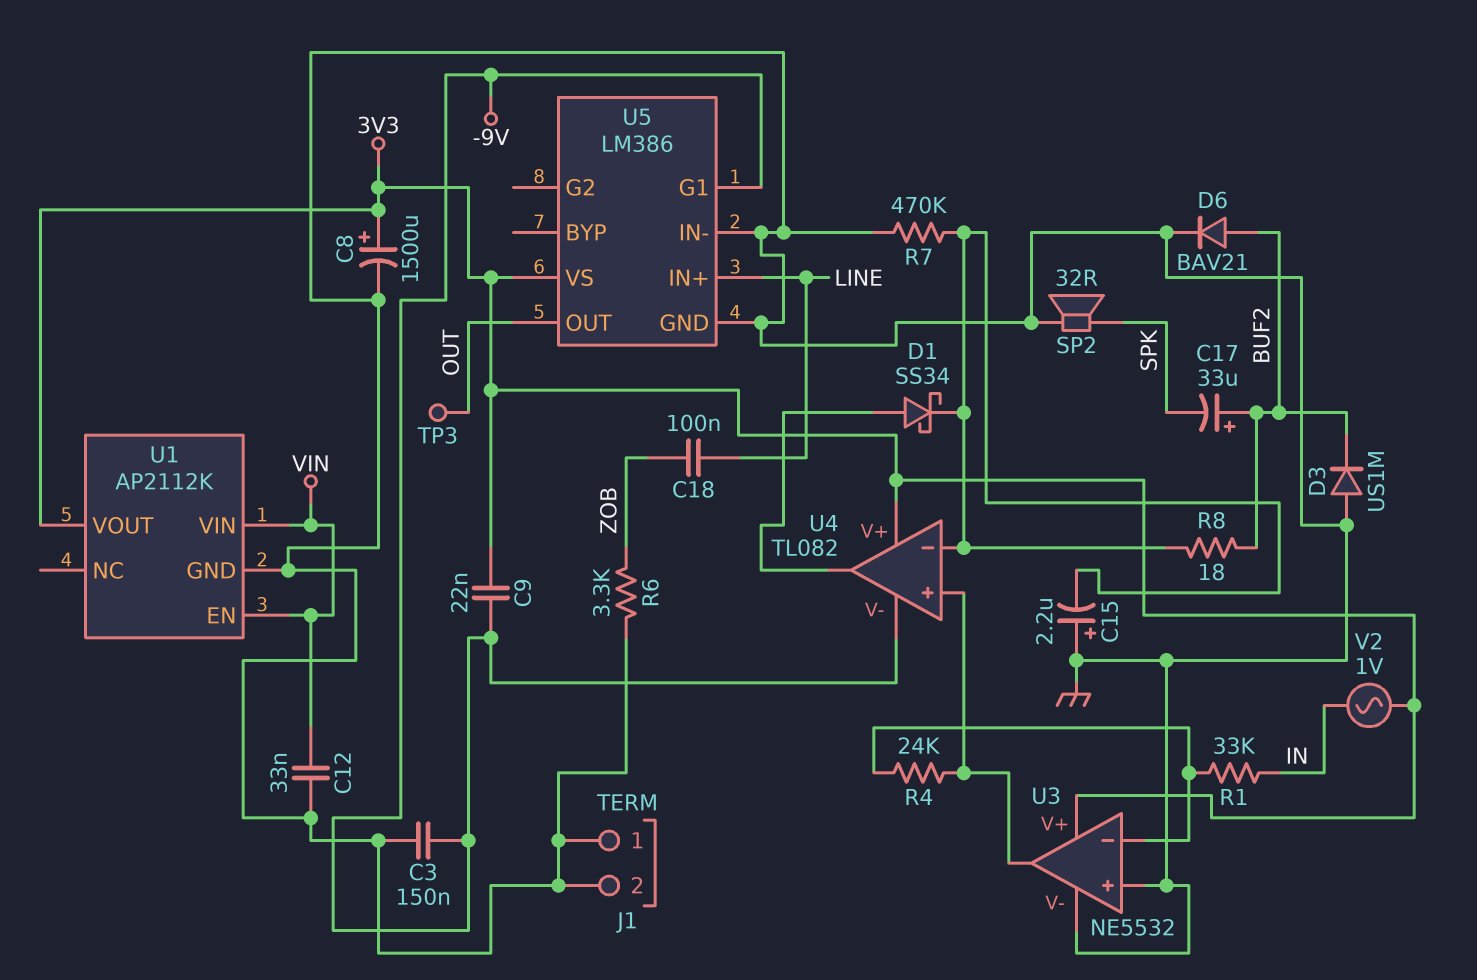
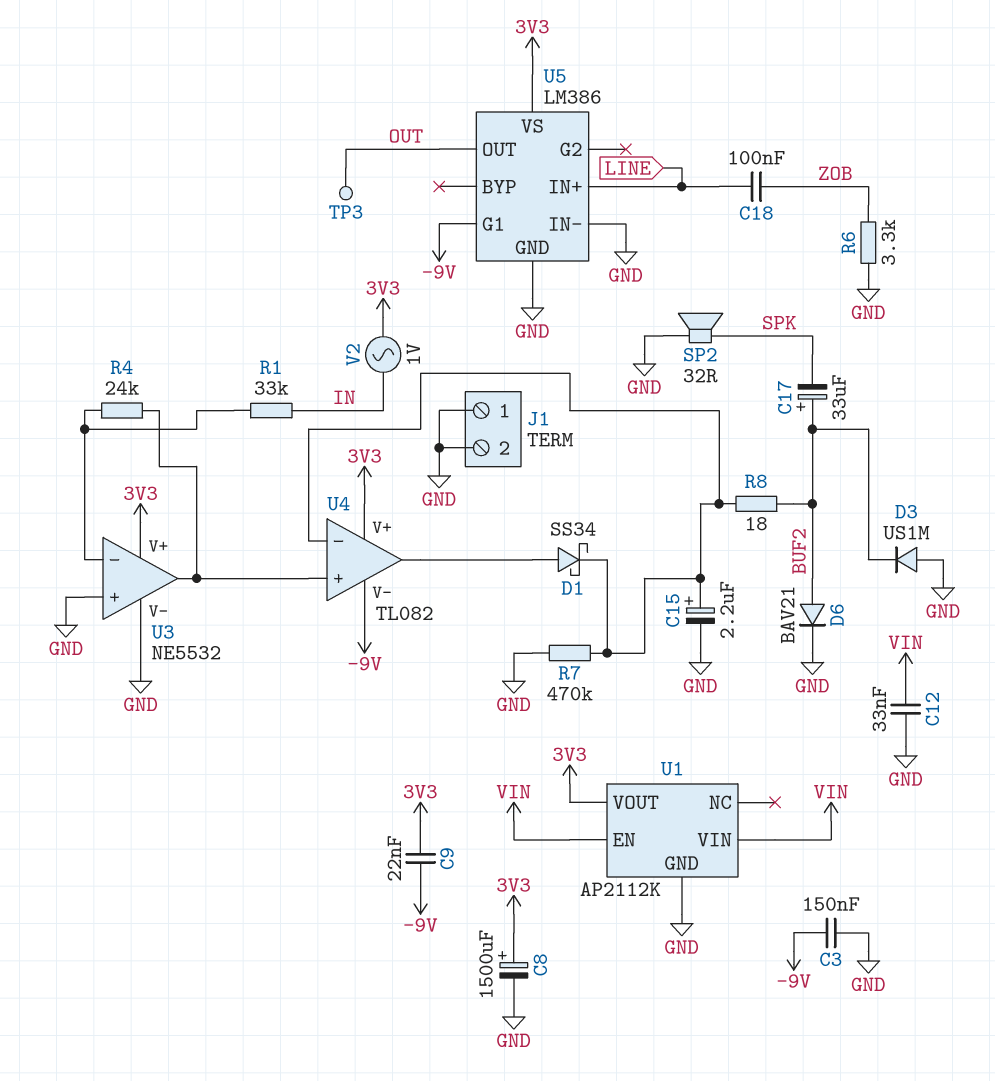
C15: 2.2uF (plus GND, minus U4/in-) -> 2.2uF (plus U4/in-, minus GND)

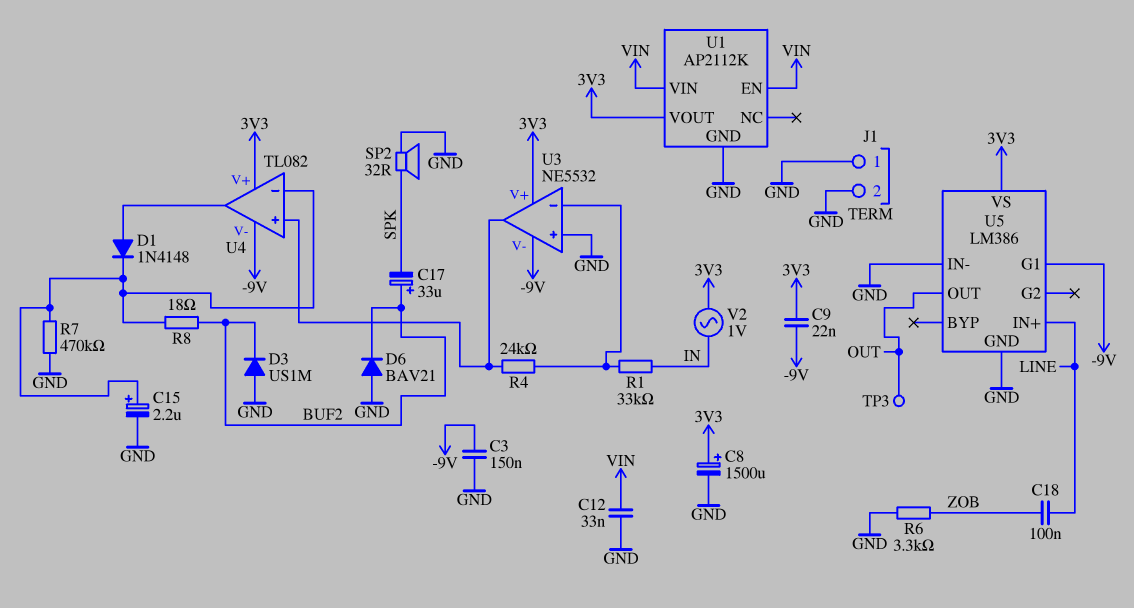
D1: schottky SS34 (A U4/out, K U4/in-) -> diode 1N4148 (A U4/out, K U4/in-)
D6: diode BAV21 (A BUF2, K GND) -> diode BAV21 (A GND, K BUF2)
U3 pin V-: GND -> -9V

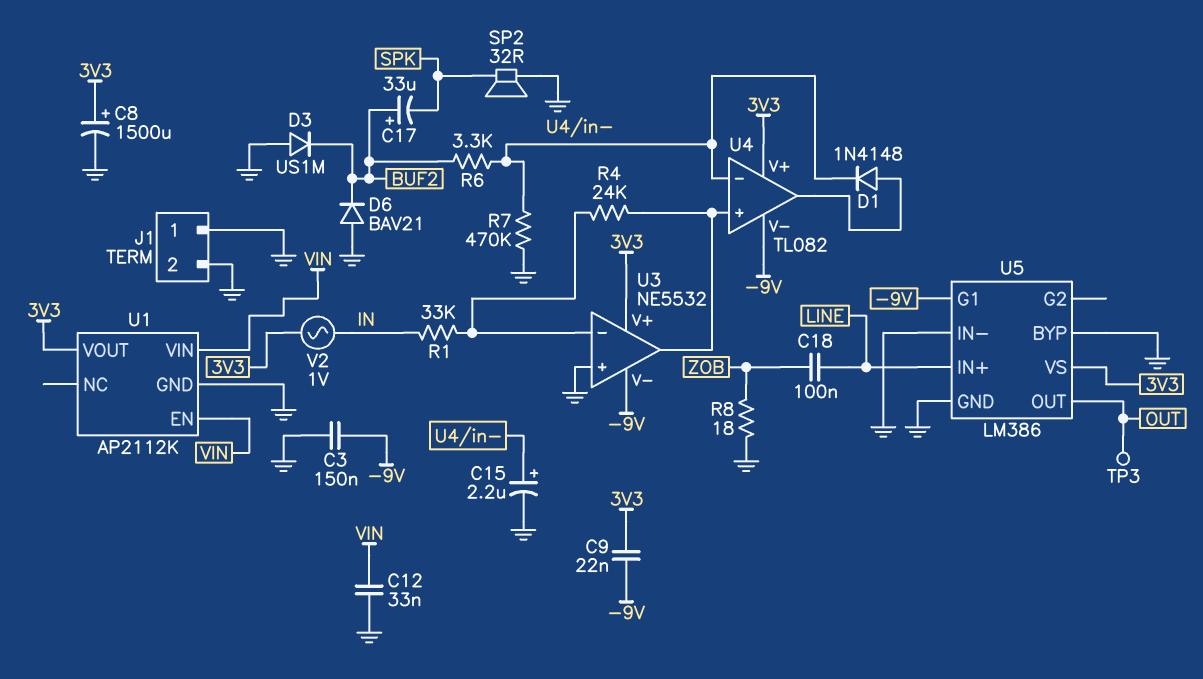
R6: 3.3k (GND, ZOB) -> 3.3k (BUF2, U4/in-)
R8: 18 (BUF2, U4/in-) -> 18 (GND, ZOB)
U5 pin BYP: none -> GND

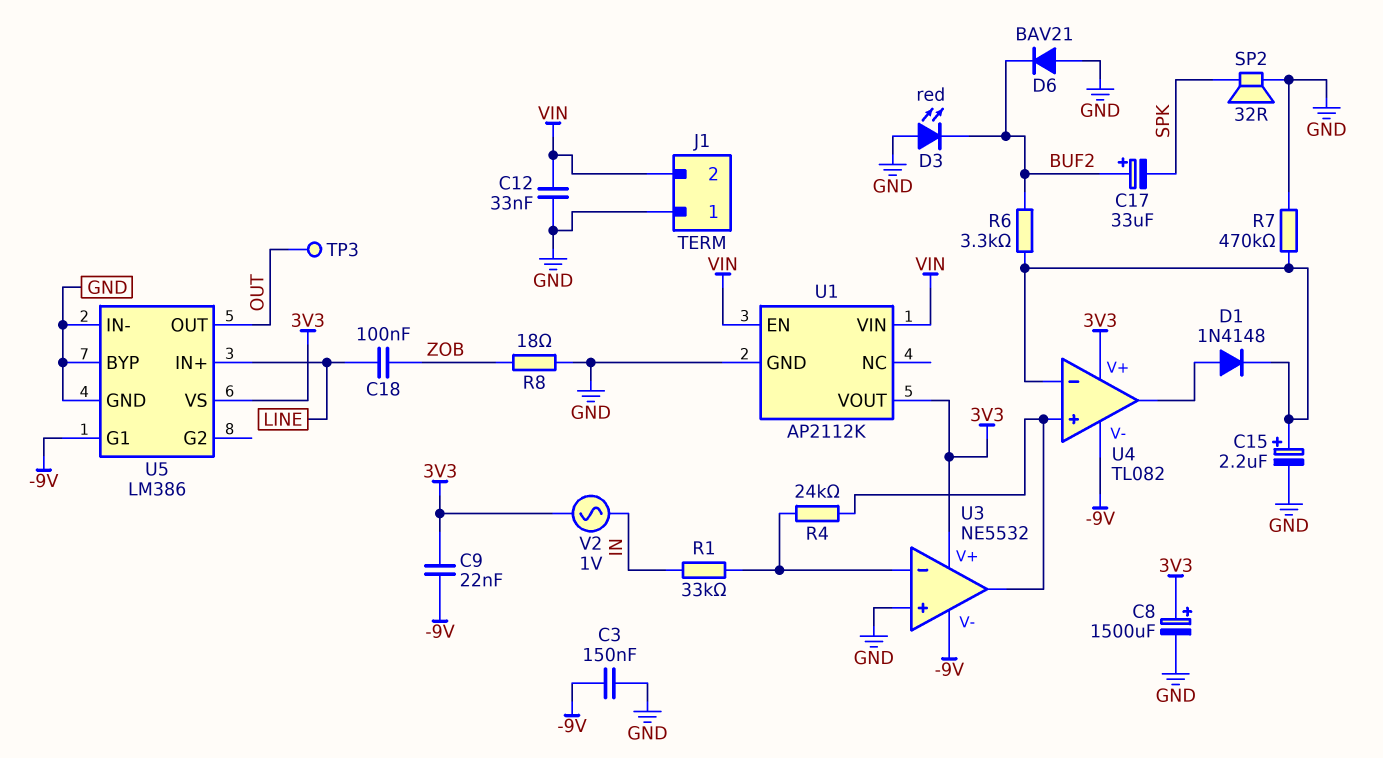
D3: diode US1M (A GND, K BUF2) -> LED red (A GND, K BUF2)
J1 pin 2: GND -> VIN

